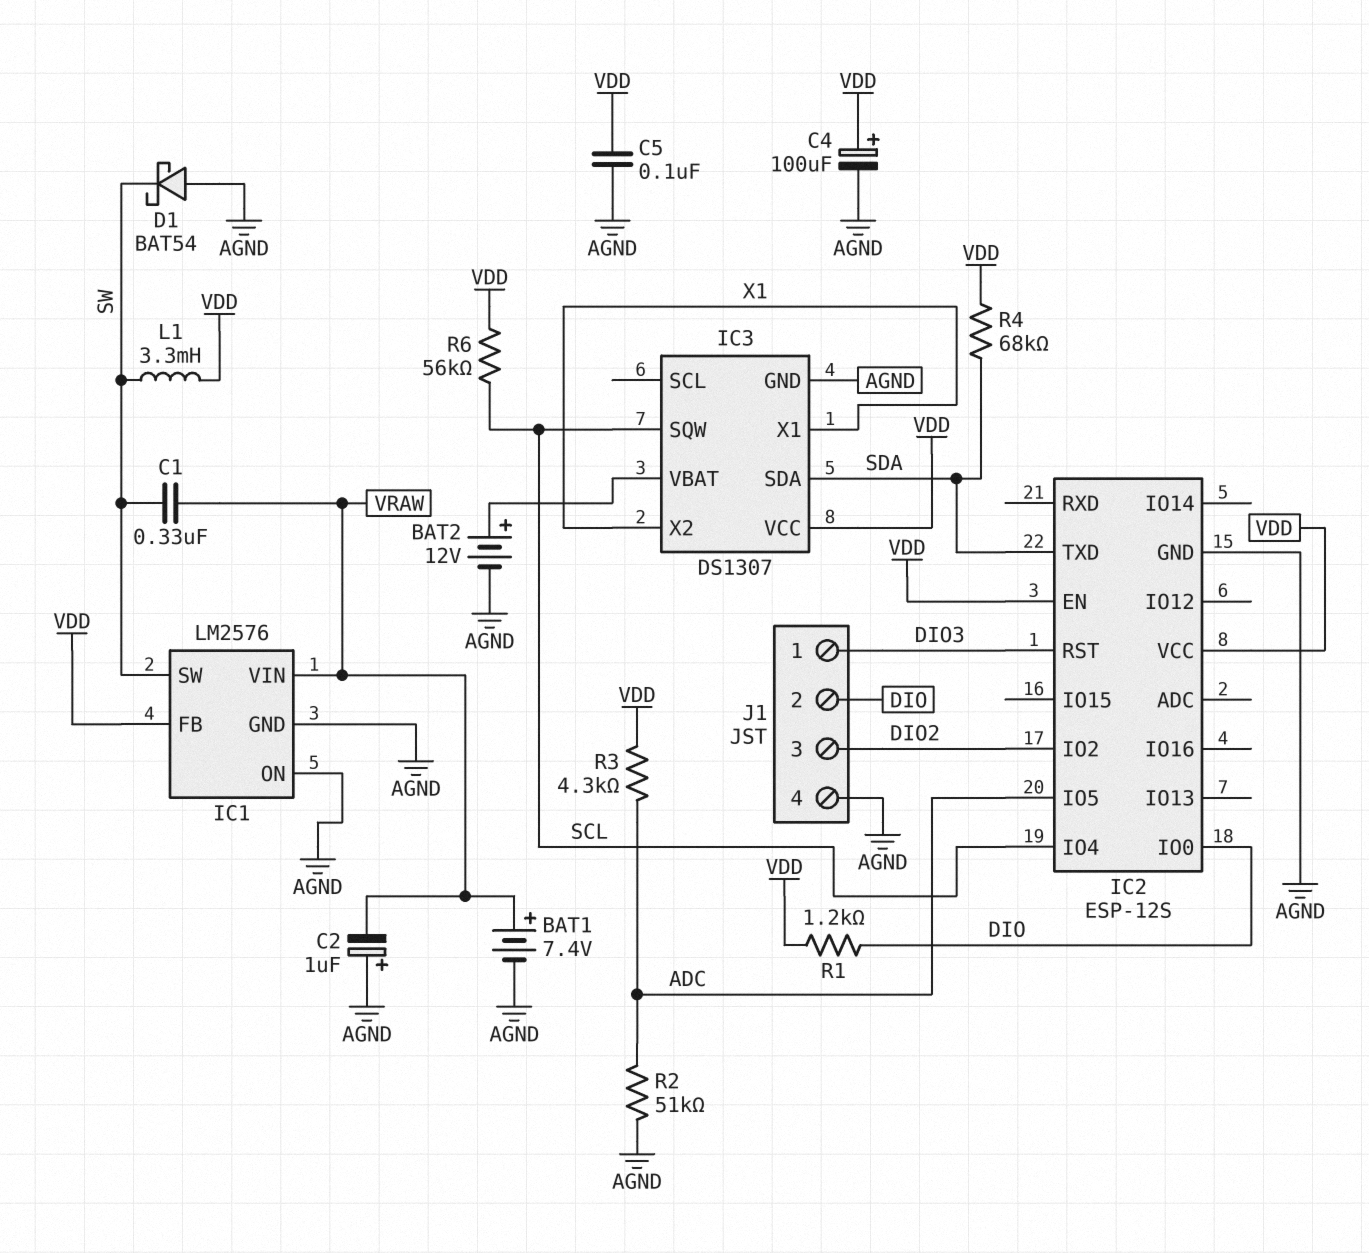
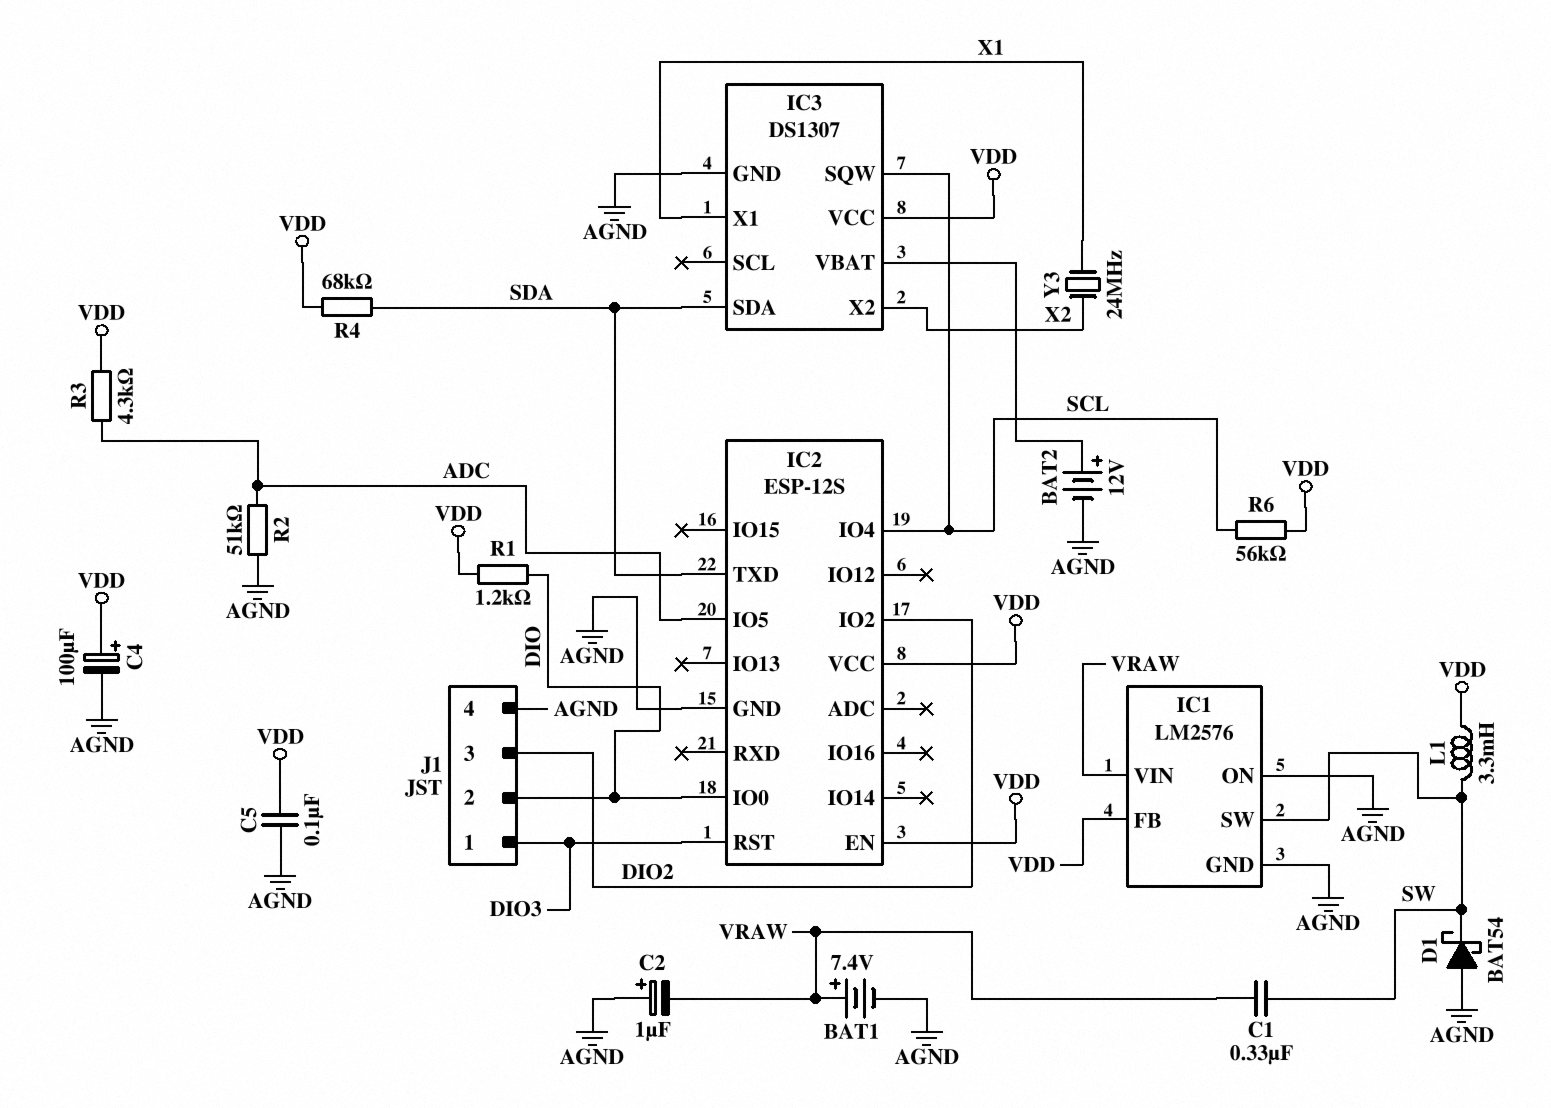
IC3 pin X2: X1 -> X2
Y3: none -> 24MHz (X1, X2)

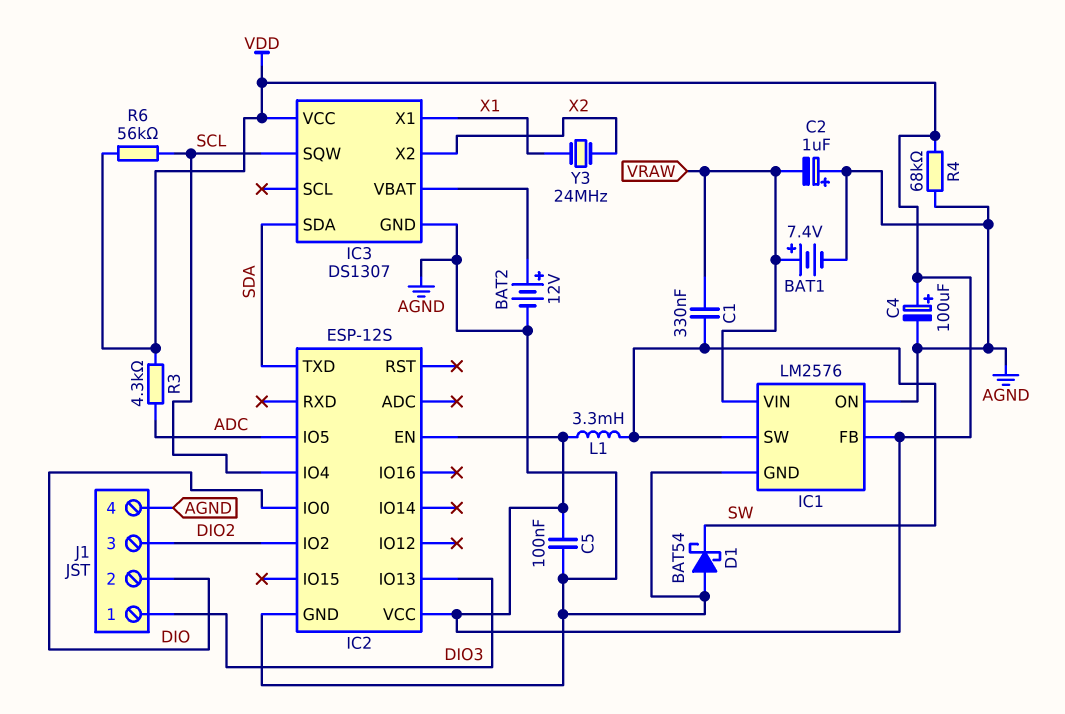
IC2 pin IO13: none -> DIO3
IC2 pin RST: DIO3 -> none
R1: 1.2k (DIO, VDD) -> none
R2: 51k (ADC, AGND) -> none
R4: 68k (SDA, VDD) -> 68k (AGND, VDD)

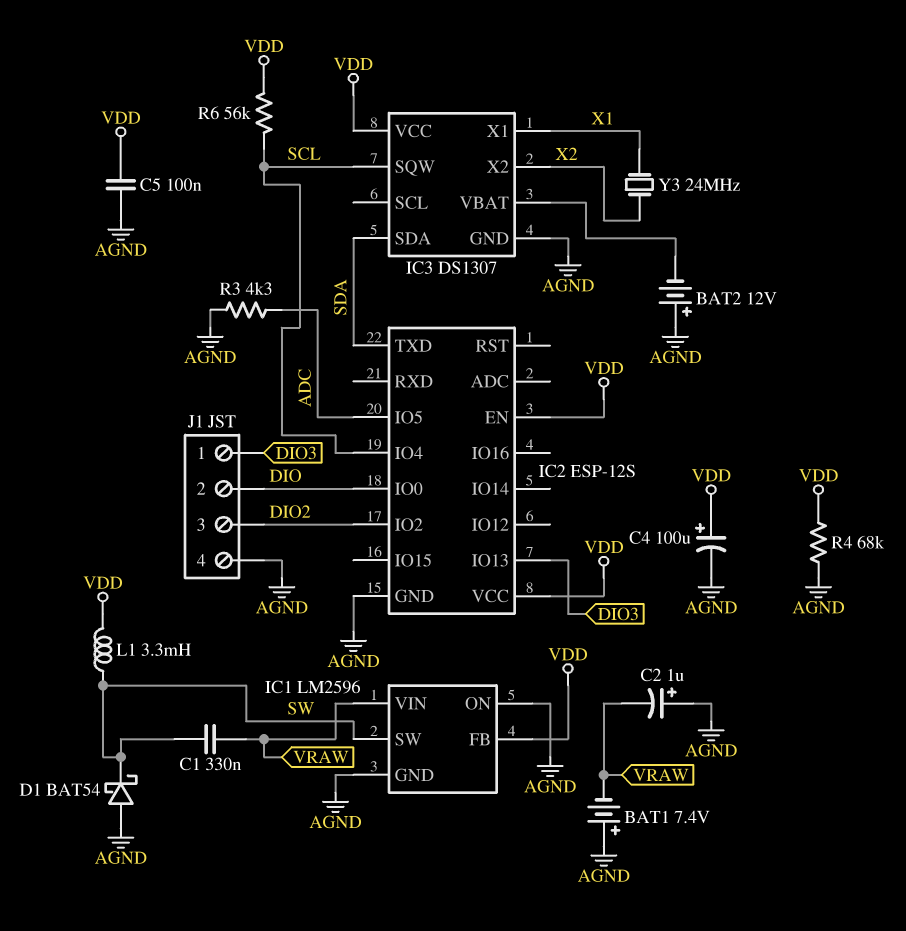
BAT1: 7.4V (plus VRAW, minus AGND) -> 7.4V (plus AGND, minus VRAW)
BAT2: 12V (plus IC3/VBAT, minus AGND) -> 12V (plus AGND, minus IC3/VBAT)
IC1: LM2576 -> LM2596
R3: 4.3k (ADC, VDD) -> 4.3k (ADC, AGND)

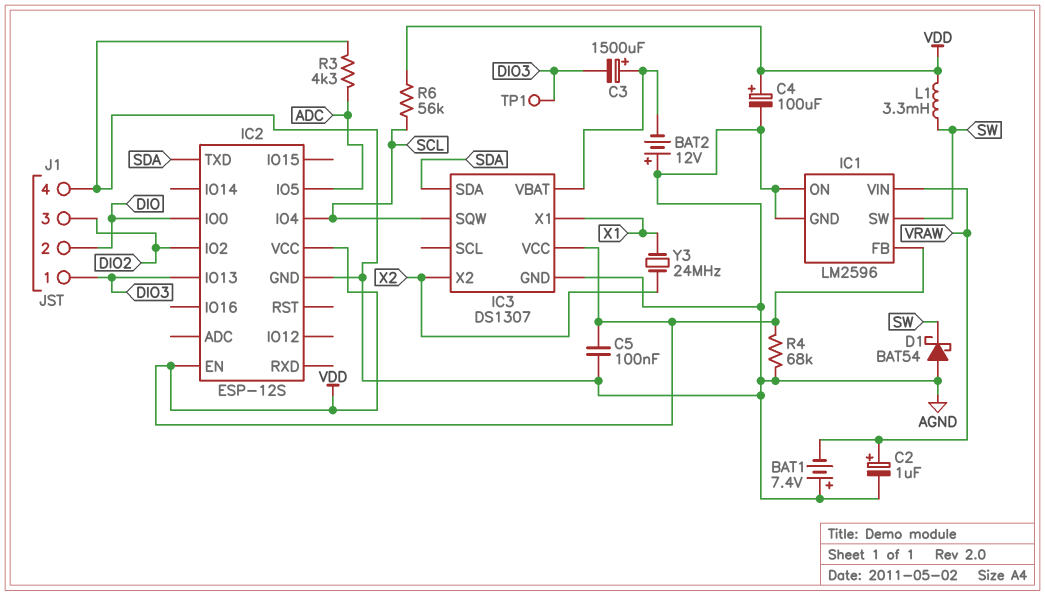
C1: 330nF (SW, VRAW) -> none
C2: 1uF (plus AGND, minus VRAW) -> 1uF (plus VRAW, minus AGND)
C3: none -> 1500uF (plus IC3/VBAT, minus DIO3)
TP1: none -> test point (DIO3)

